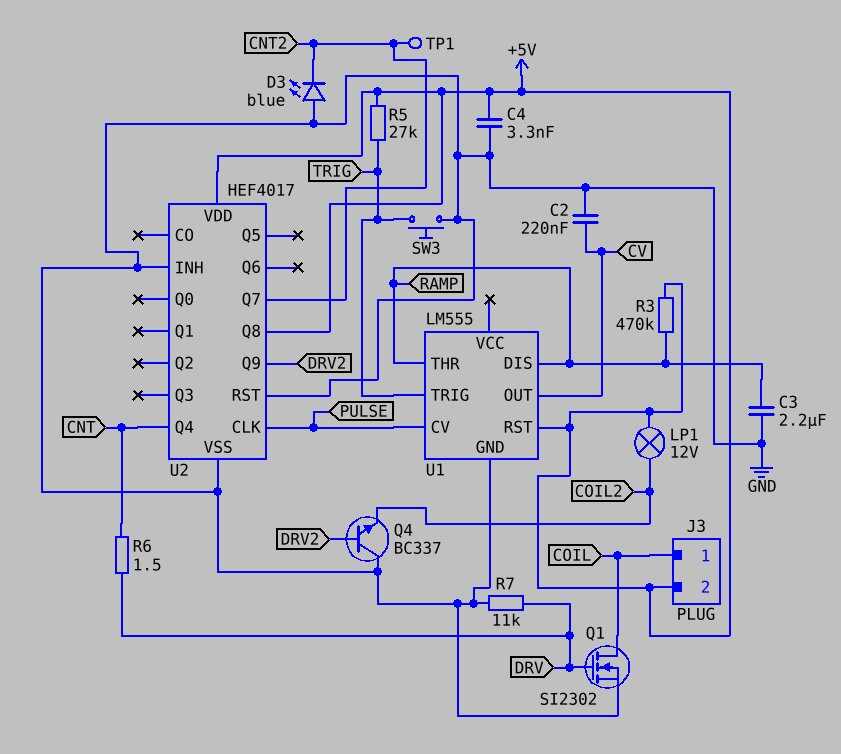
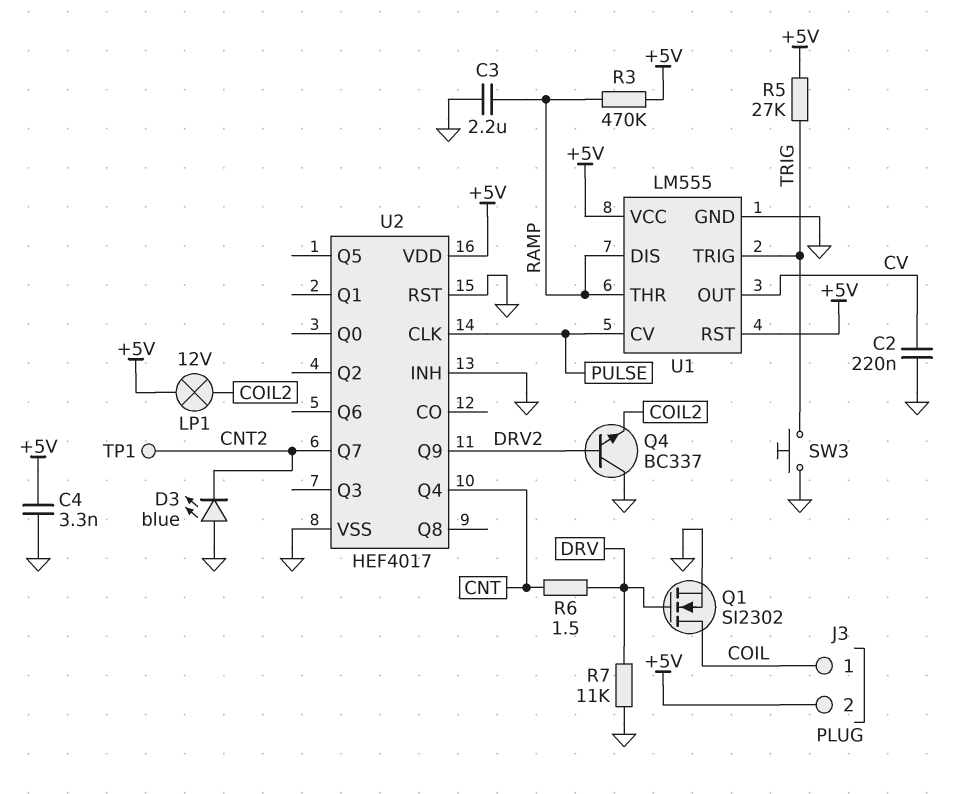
U1 pin VCC: none -> +5V
U2 pin Q8: +5V -> none

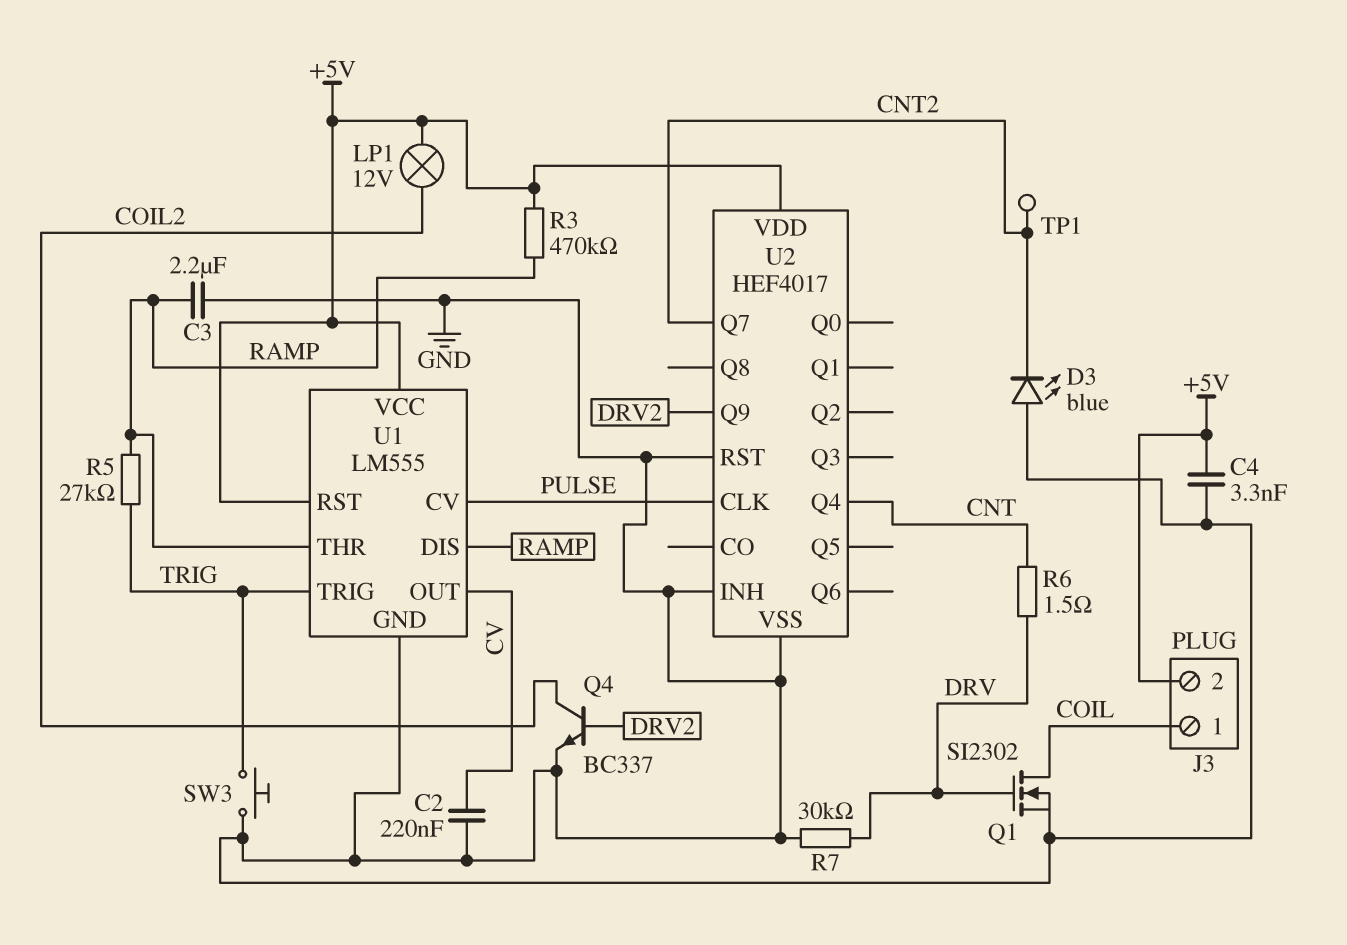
Q4: NPN BC337 (B DRV2, C GND, E COIL2) -> NPN BC337 (B DRV2, C COIL2, E GND)
R5: 27k (+5V, TRIG) -> 27k (RAMP, TRIG)
R7: 11k (DRV, GND) -> 30k (DRV, GND)

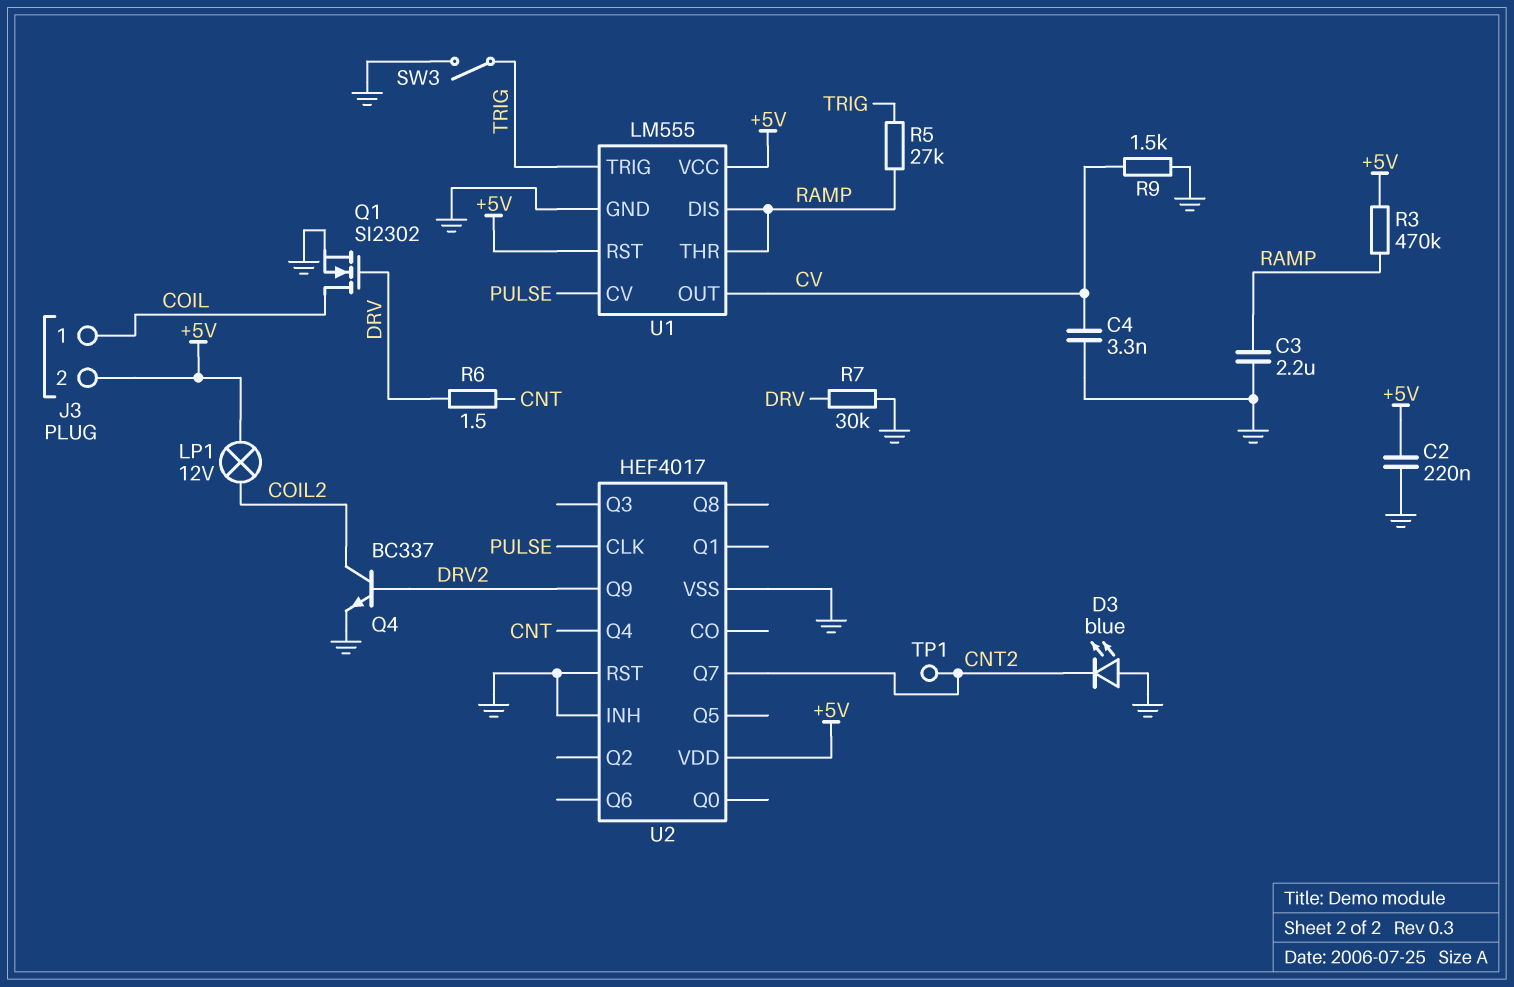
C2: 220nF (CV, GND) -> 220nF (+5V, GND)
C4: 3.3nF (+5V, GND) -> 3.3nF (CV, GND)
R9: none -> 1.5k (CV, GND)
SW3: button (GND, TRIG) -> switch (GND, TRIG)

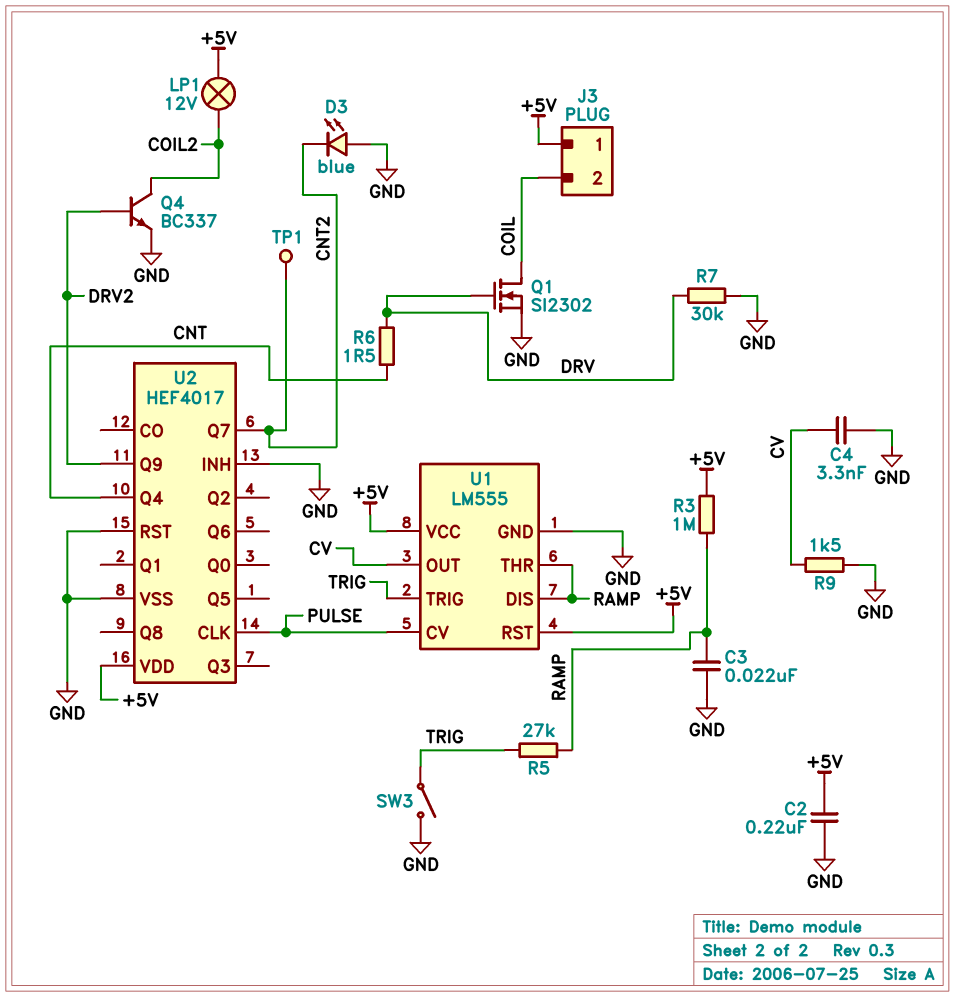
C3: 2.2uF (GND, RAMP) -> 22nF (GND, RAMP)
J3 pin 1: COIL -> +5V
J3 pin 2: +5V -> COIL
R3: 470k (+5V, RAMP) -> 1M (+5V, RAMP)

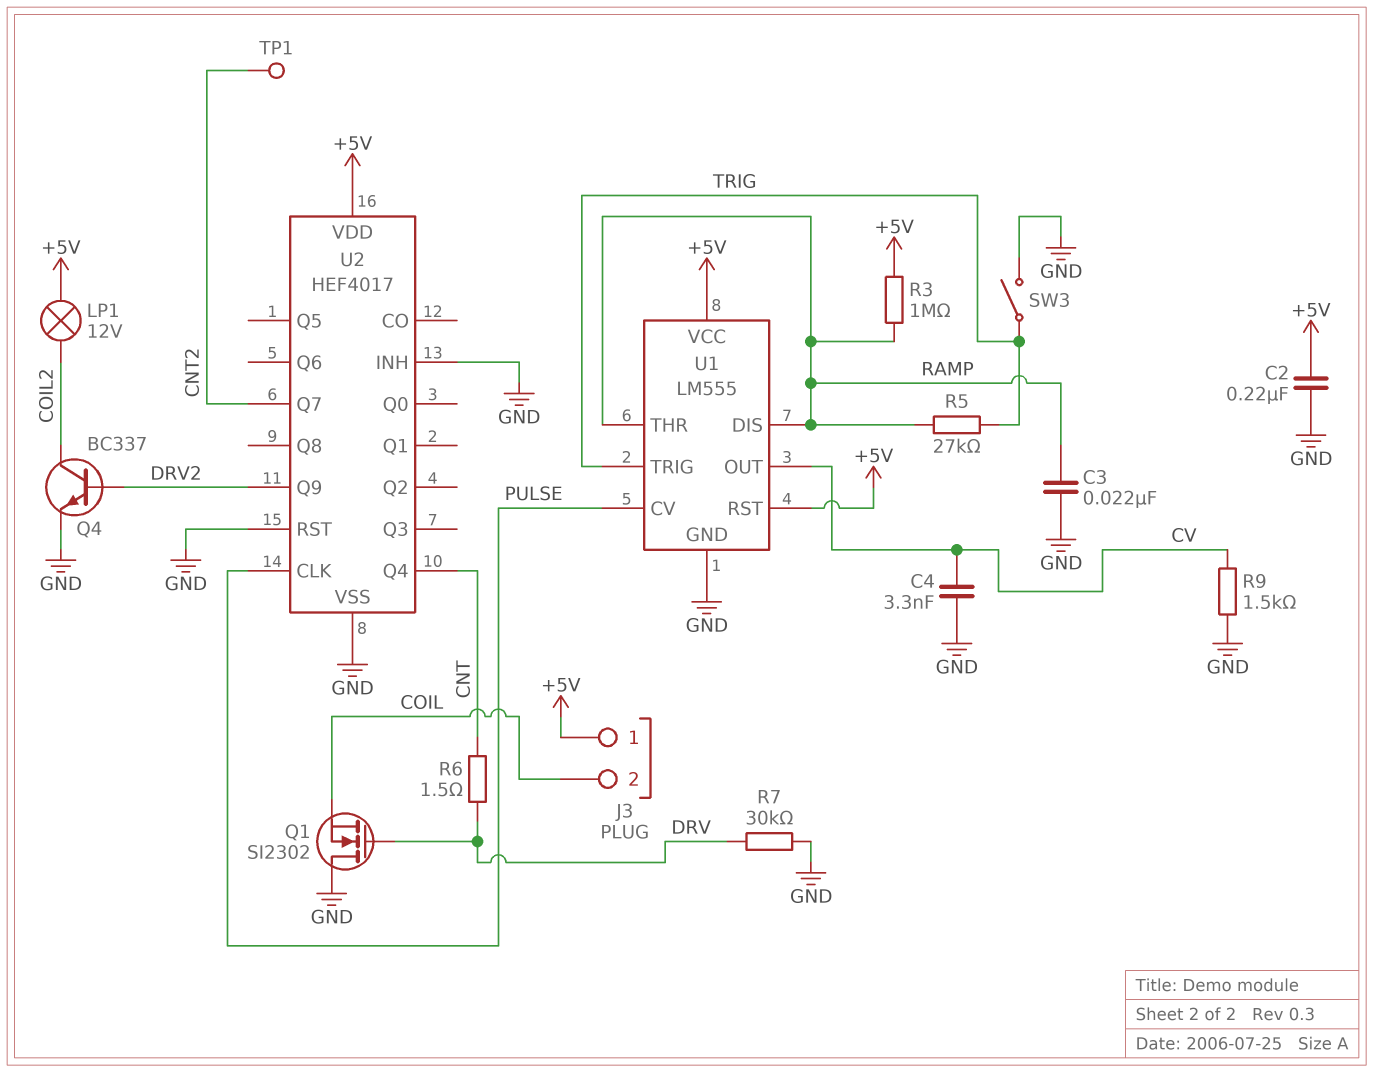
D3: LED blue (A GND, K CNT2) -> none
Q1: NMOS SI2302 (G DRV, D COIL, S GND) -> NMOS SI2302 (G DRV, D GND, S COIL)

